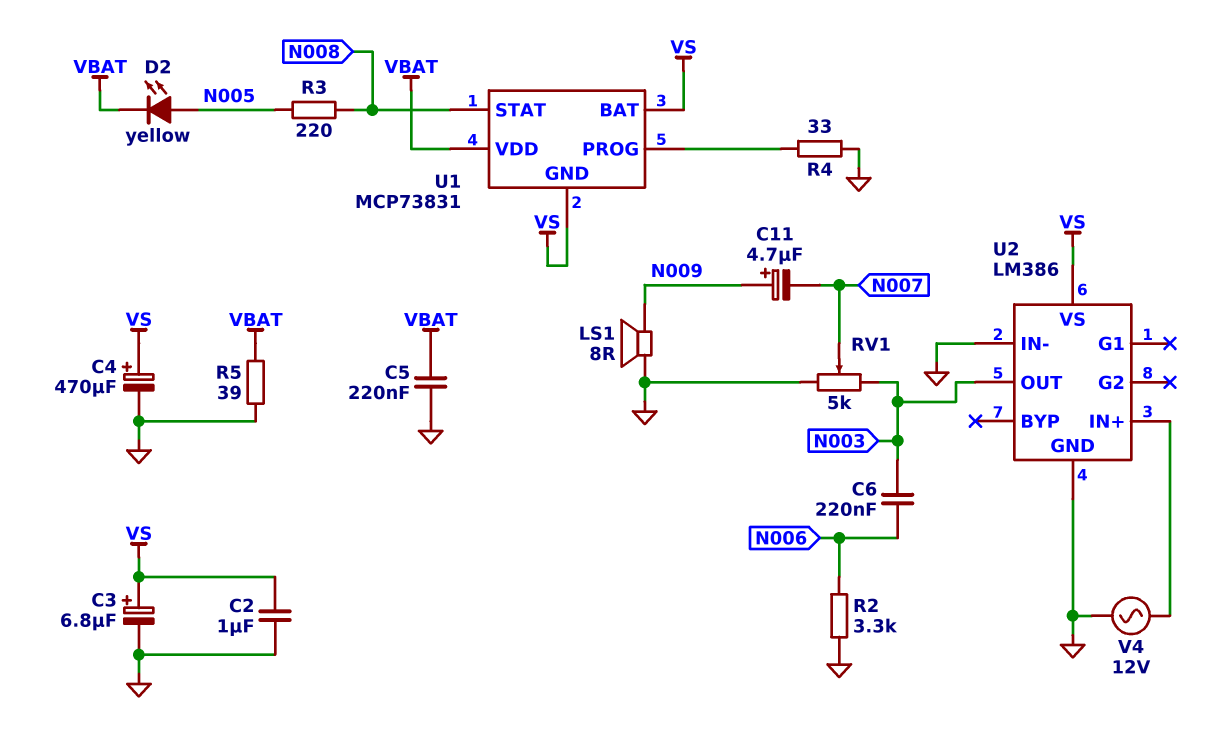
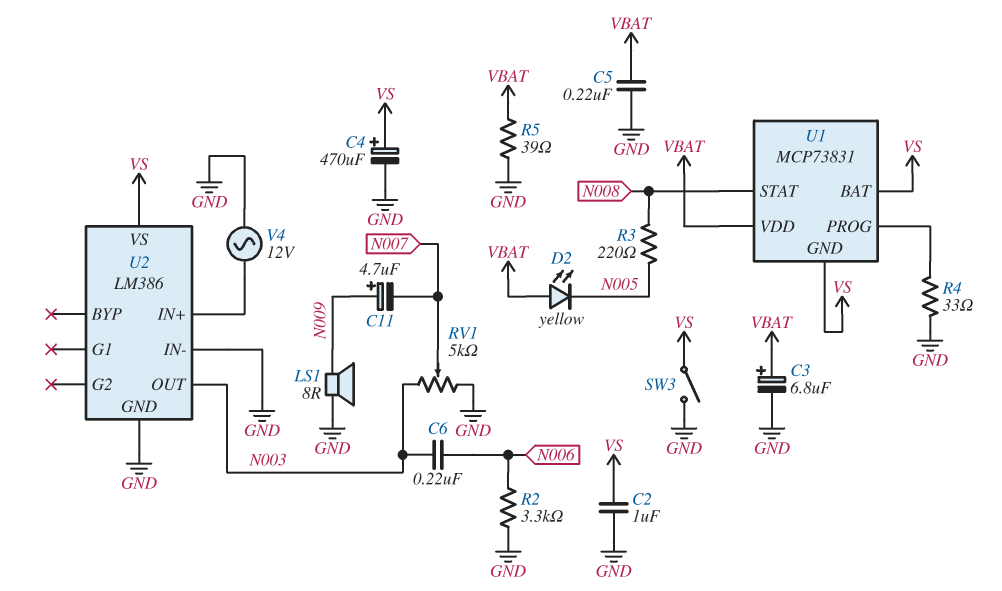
C3: 6.8uF (plus VS, minus GND) -> 6.8uF (plus VBAT, minus GND)
D2: LED yellow (A N005, K VBAT) -> LED yellow (A VBAT, K N005)
SW3: none -> switch (GND, VS)

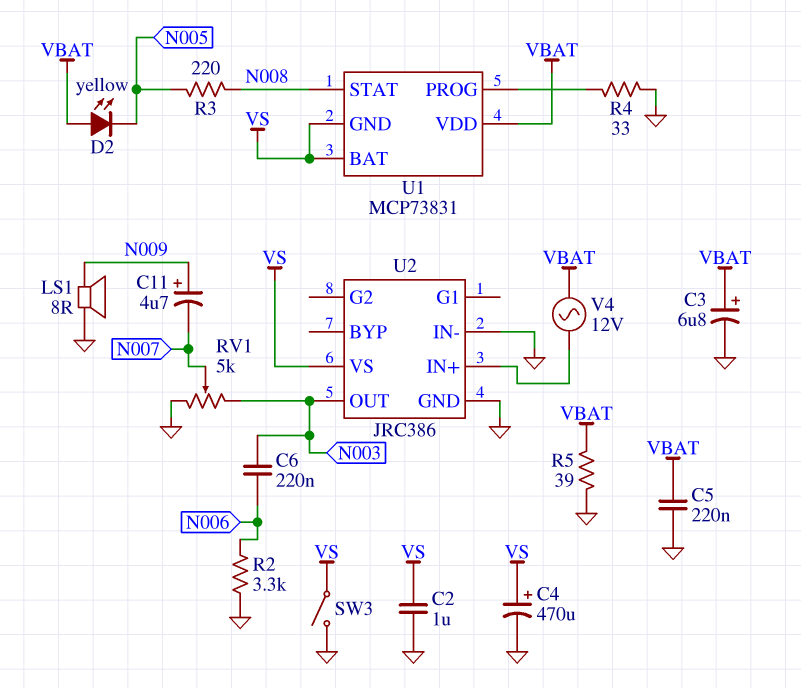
U2: LM386 -> JRC386
V4: AC 12V (GND, U2/IN+) -> AC 12V (U2/IN+, VBAT)

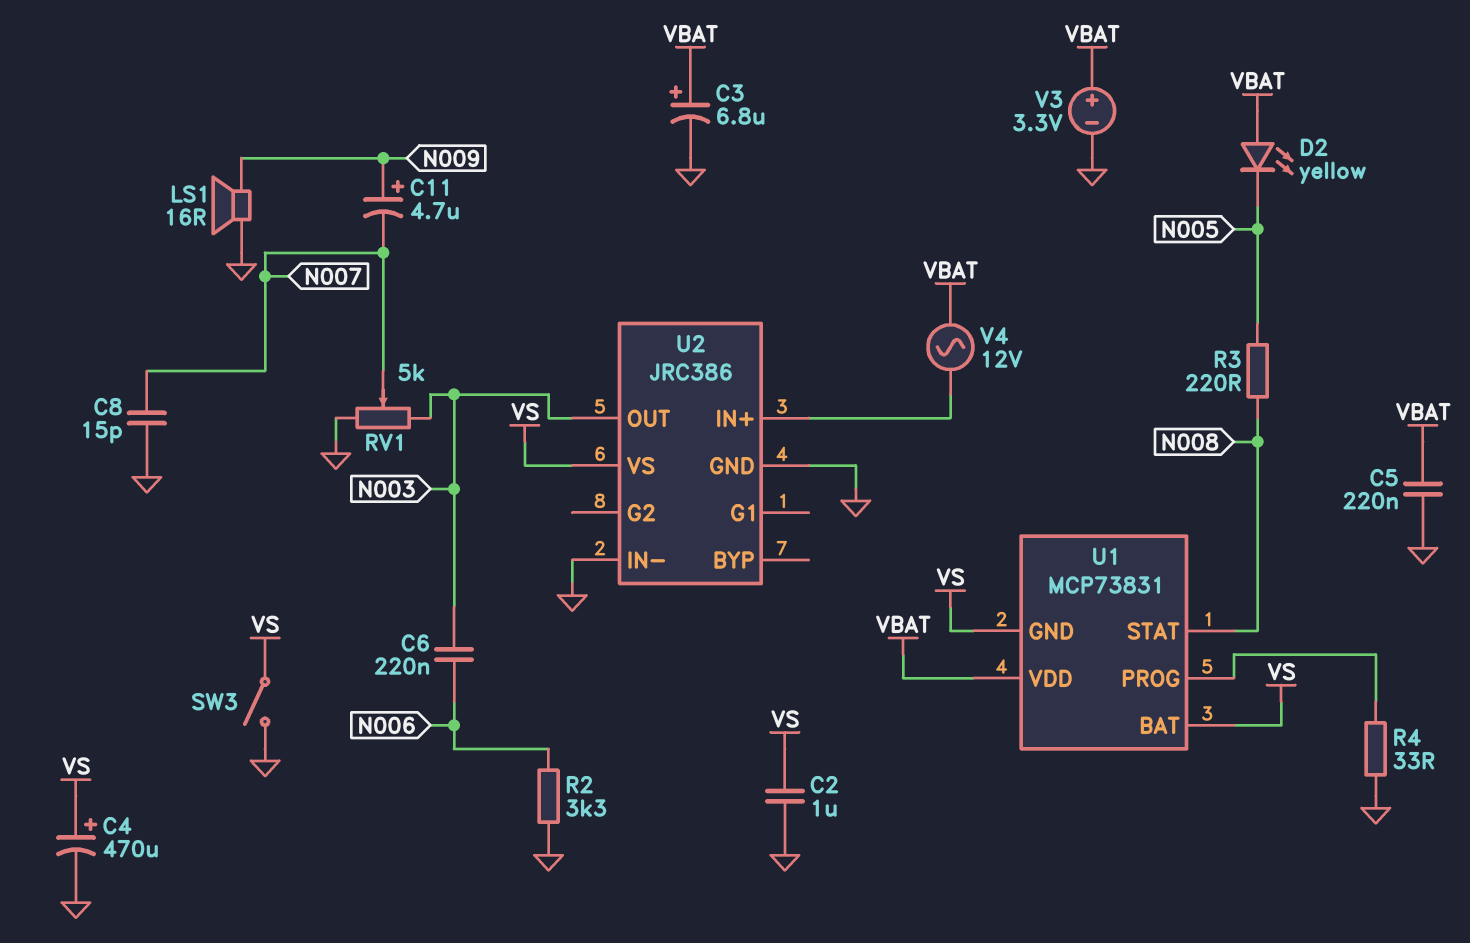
C8: none -> 15pF (GND, N007)
LS1: speaker 8R (GND, N009) -> speaker 16R (GND, N009)
R5: 39 (GND, VBAT) -> none
V3: none -> 3.3V (plus VBAT, minus GND)

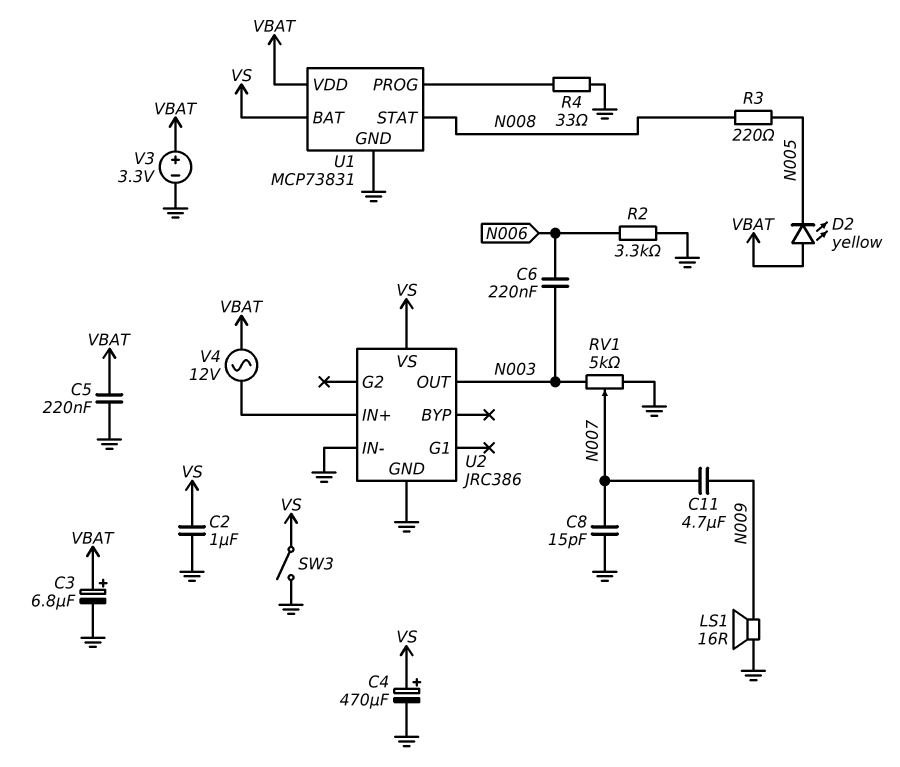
C11: 4.7uF (plus N009, minus N007) -> 4.7uF (N007, N009)
U1 pin GND: VS -> GND

